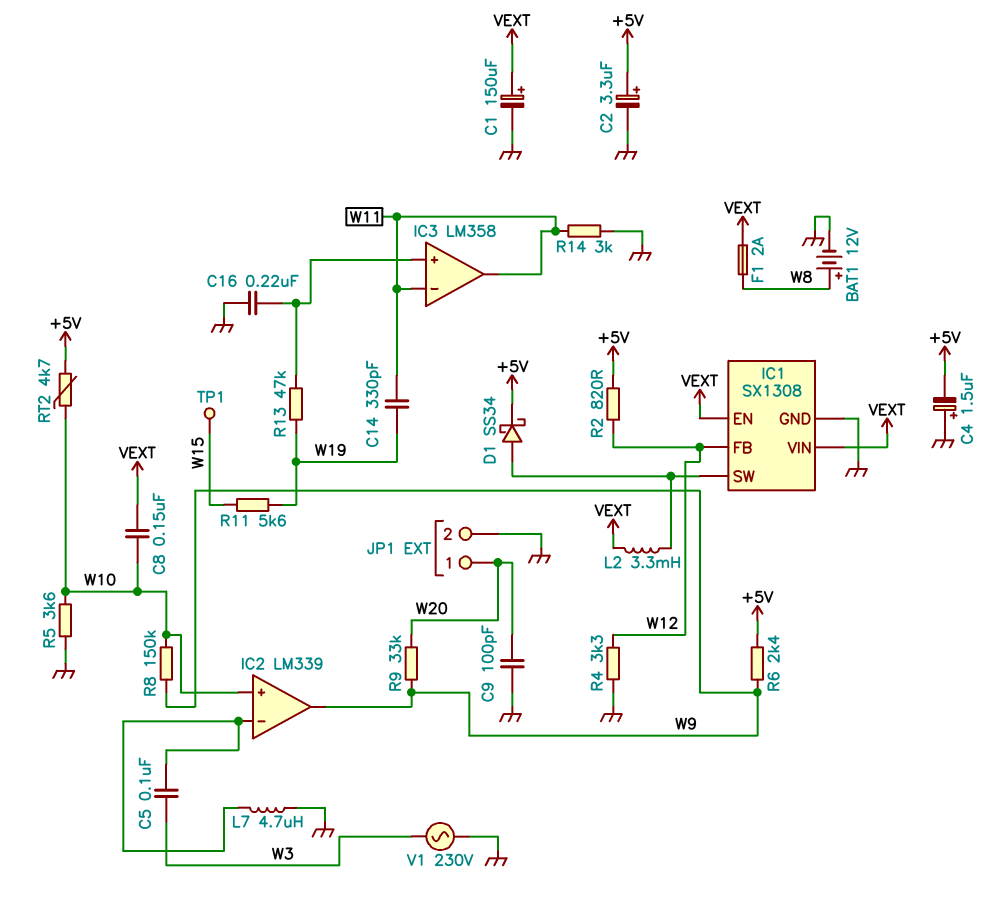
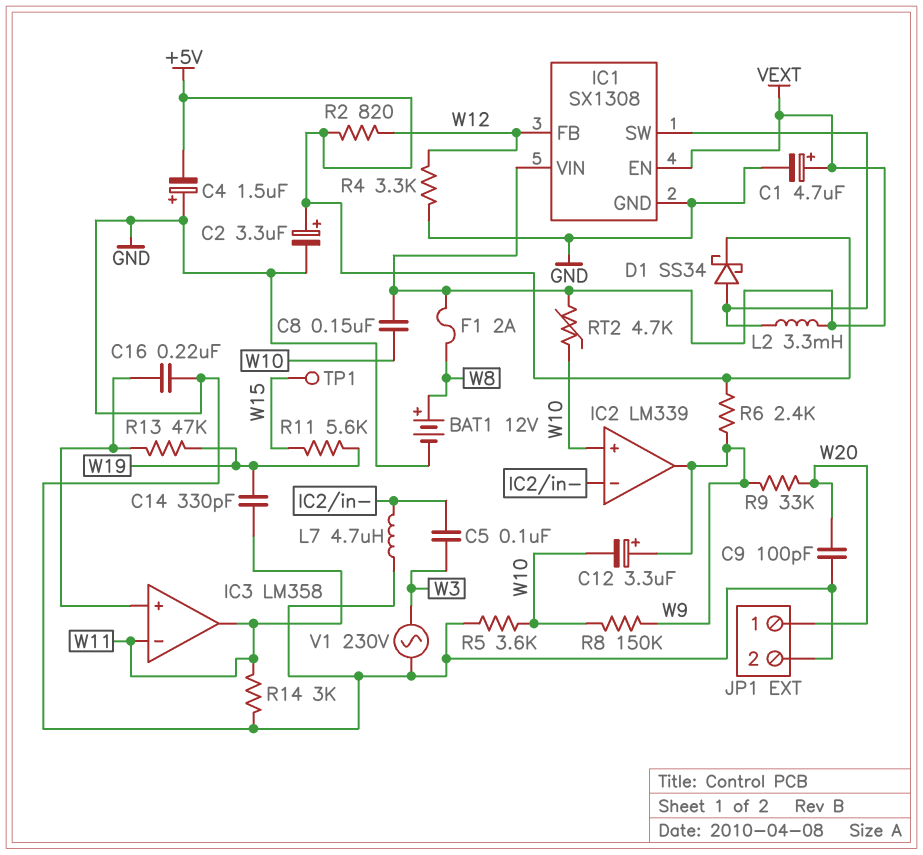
C1: 150uF (plus VEXT, minus GND) -> 4.7uF (plus VEXT, minus GND)
C12: none -> 3.3uF (plus W9, minus W10)
RT2: 4.7k (+5V, W10) -> 4.7k (VEXT, W10)

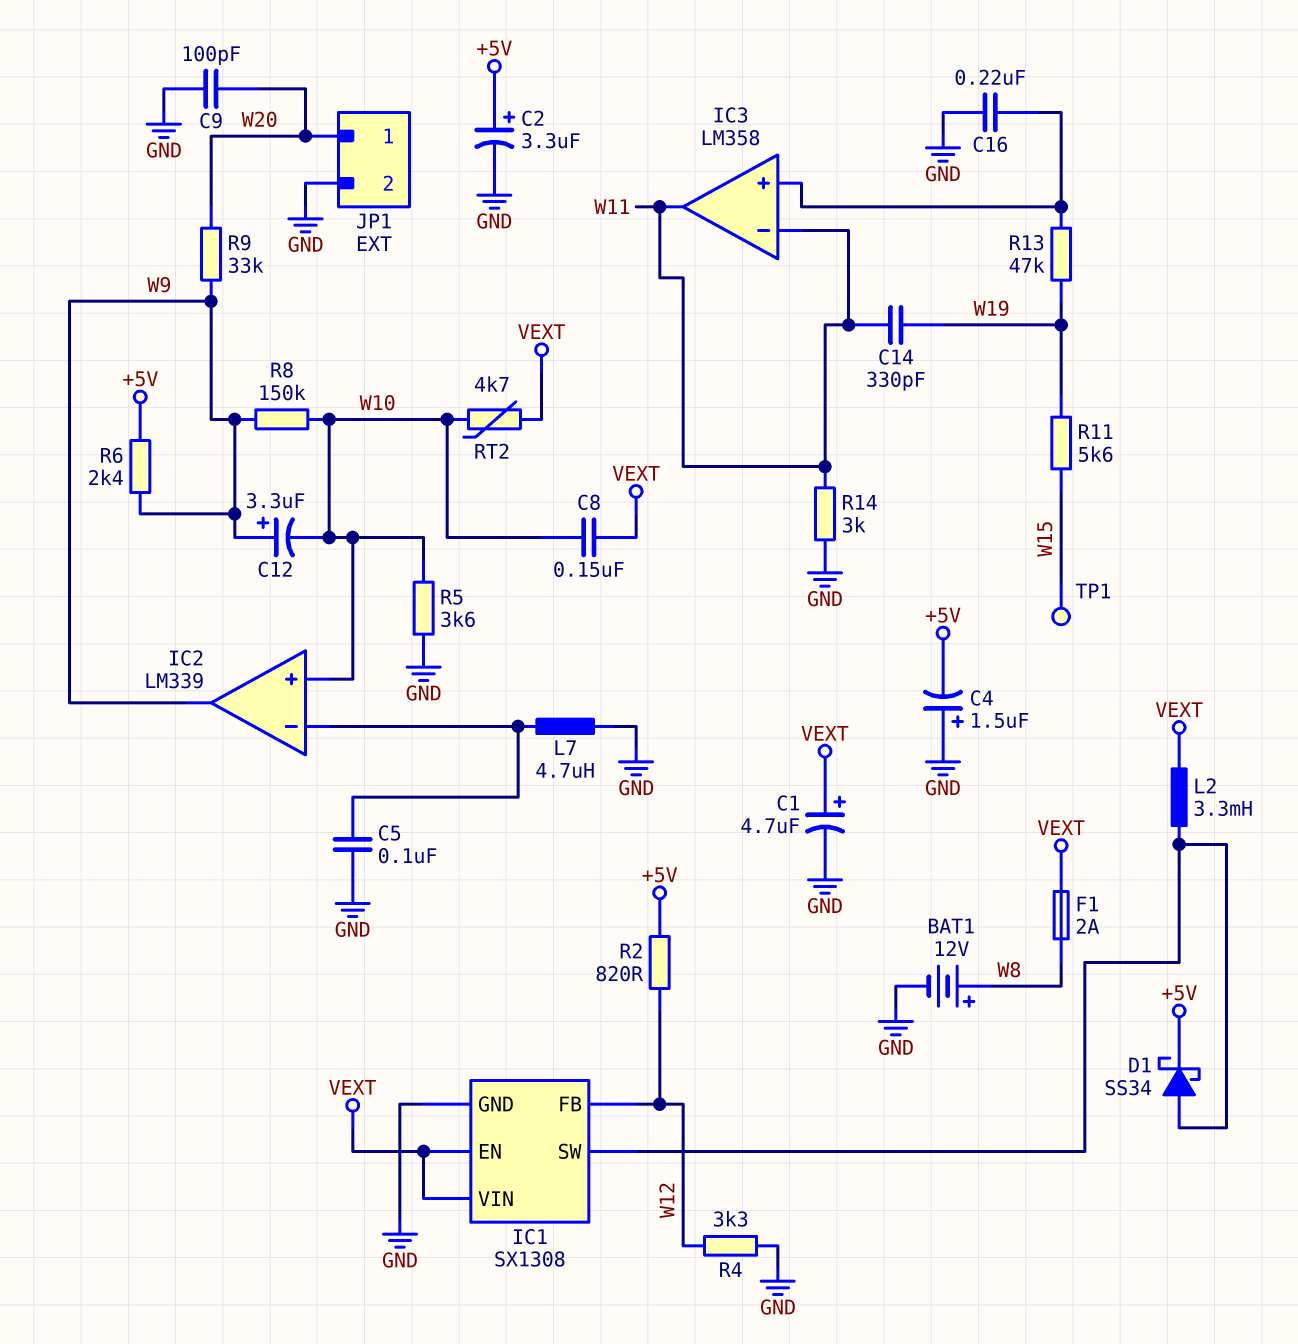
C5: 100nF (IC2/in-, W3) -> 100nF (GND, IC2/in-)
V1: AC 230V (GND, W3) -> none

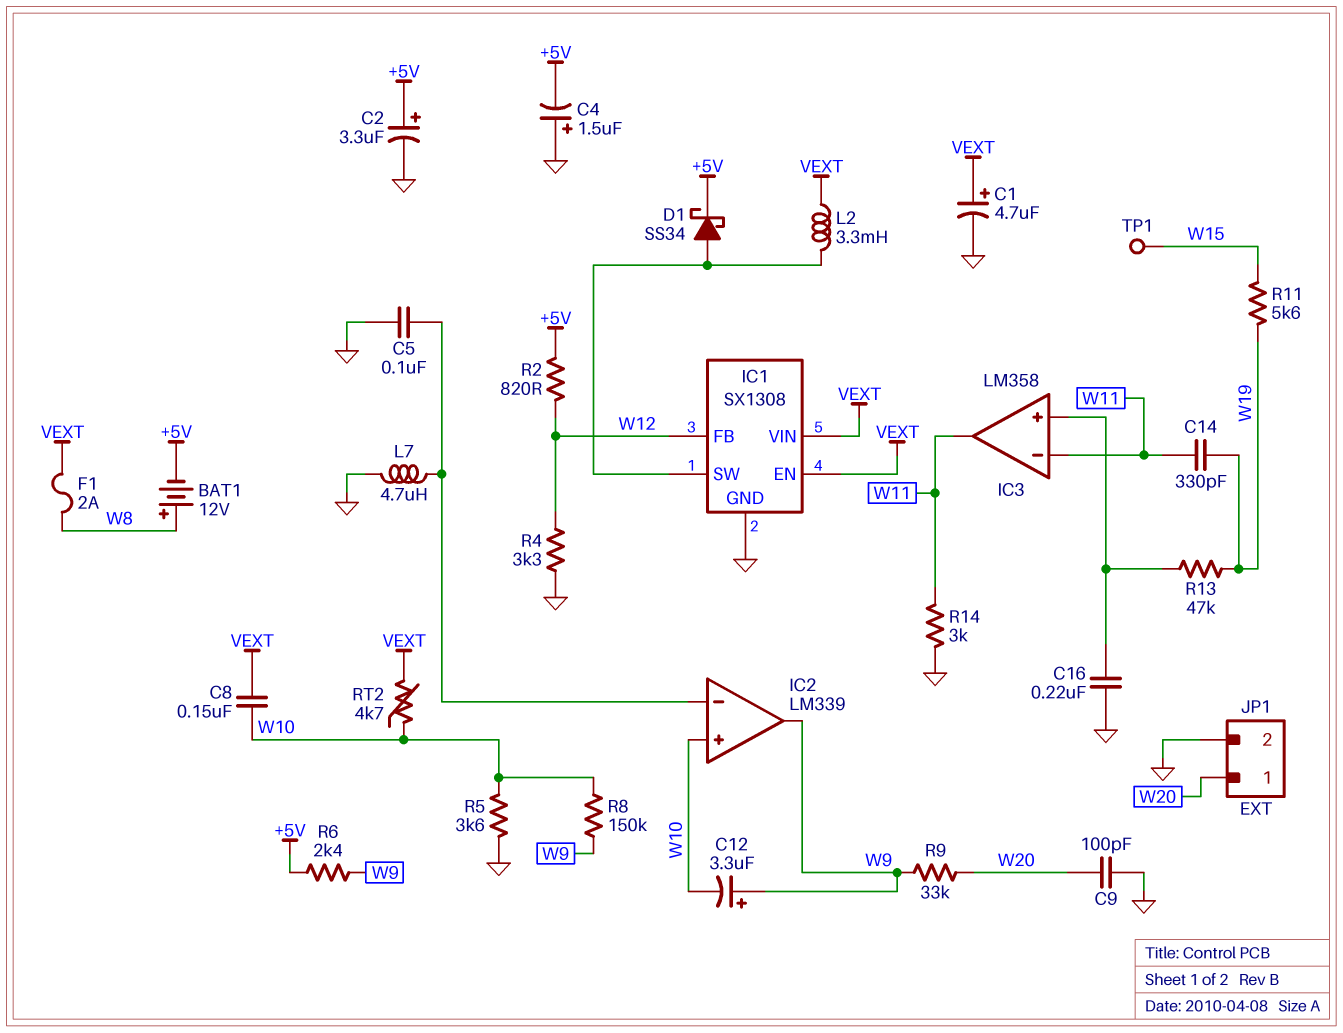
BAT1: 12V (plus W8, minus GND) -> 12V (plus W8, minus +5V)

